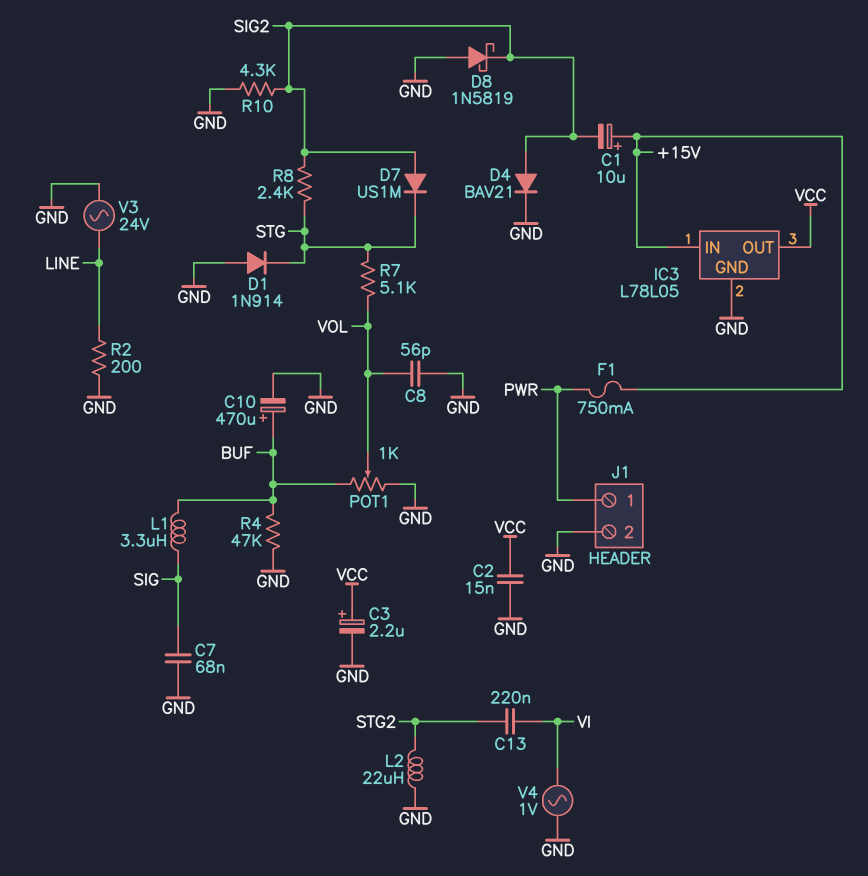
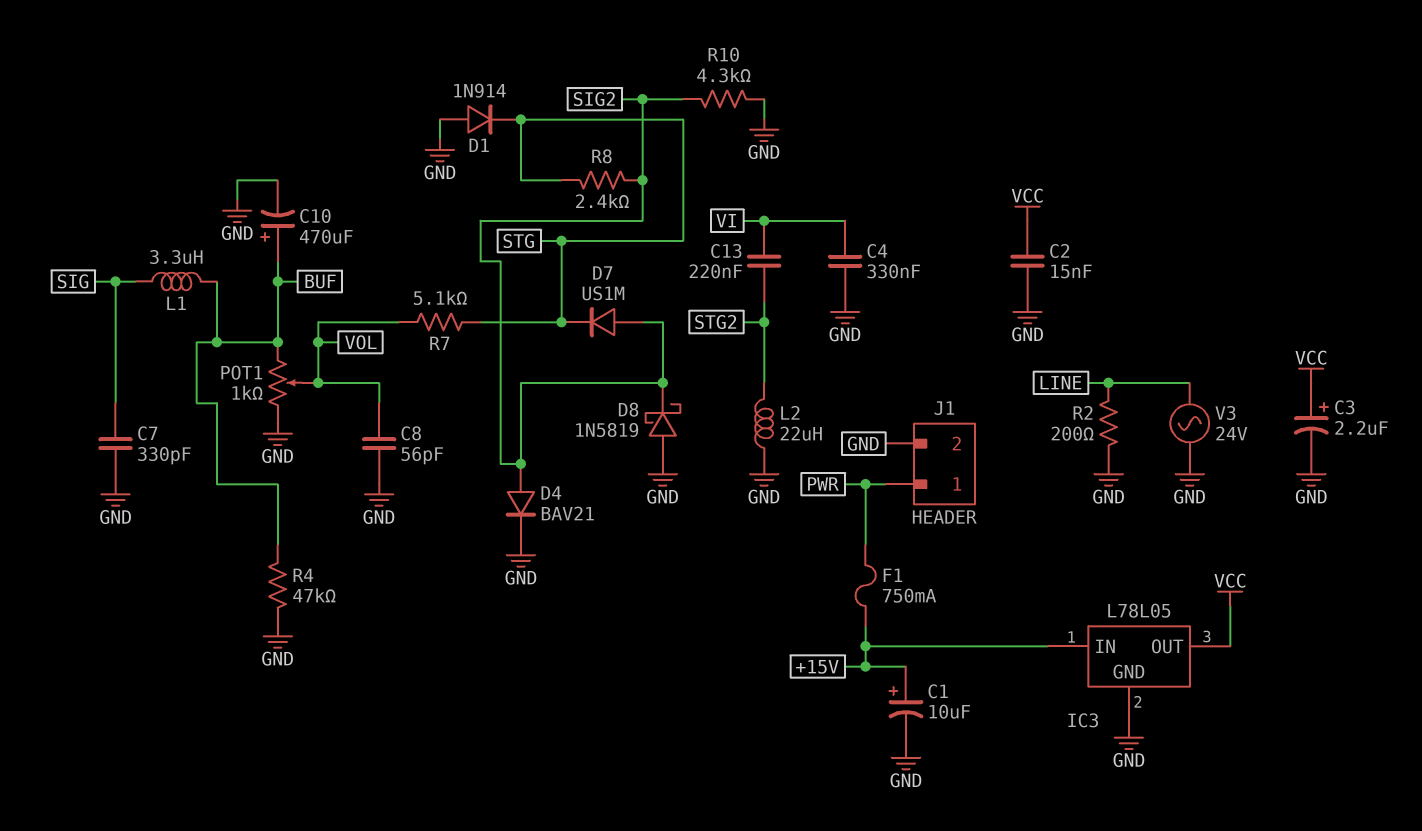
C1: 10uF (plus +15V, minus SIG2) -> 10uF (plus +15V, minus GND)
C4: none -> 330nF (GND, VI)
C7: 68nF (GND, SIG) -> 330pF (GND, SIG)
V4: AC 1V (GND, VI) -> none

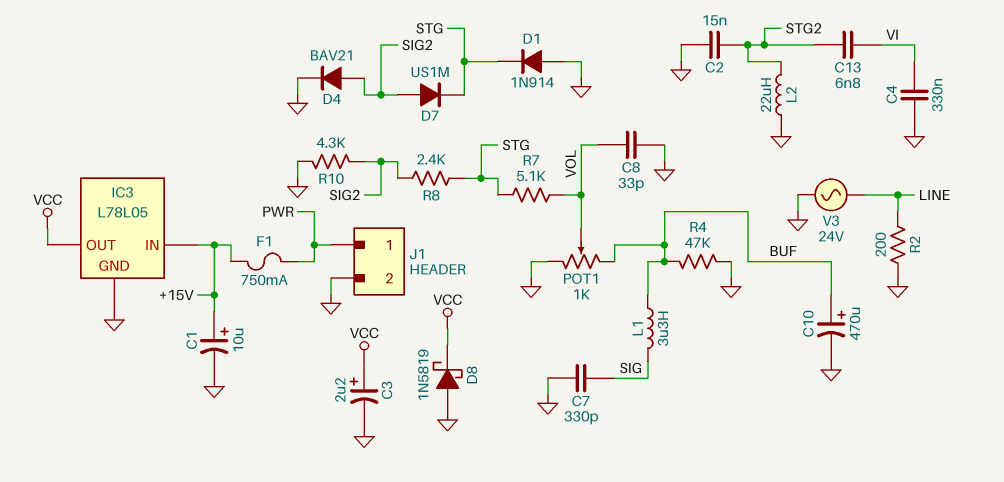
C2: 15nF (GND, VCC) -> 15nF (GND, STG2)
C8: 56pF (GND, VOL) -> 33pF (GND, VOL)
C13: 220nF (STG2, VI) -> 6.8nF (STG2, VI)
D8: schottky 1N5819 (A GND, K SIG2) -> schottky 1N5819 (A GND, K VCC)

